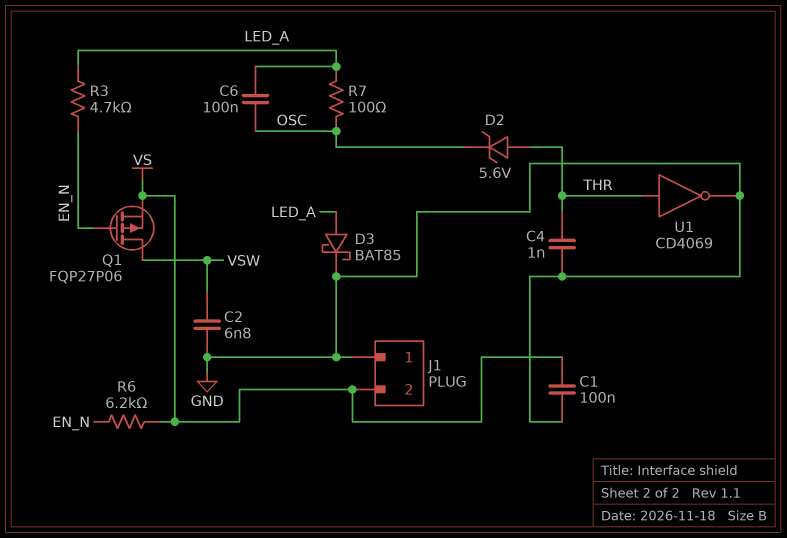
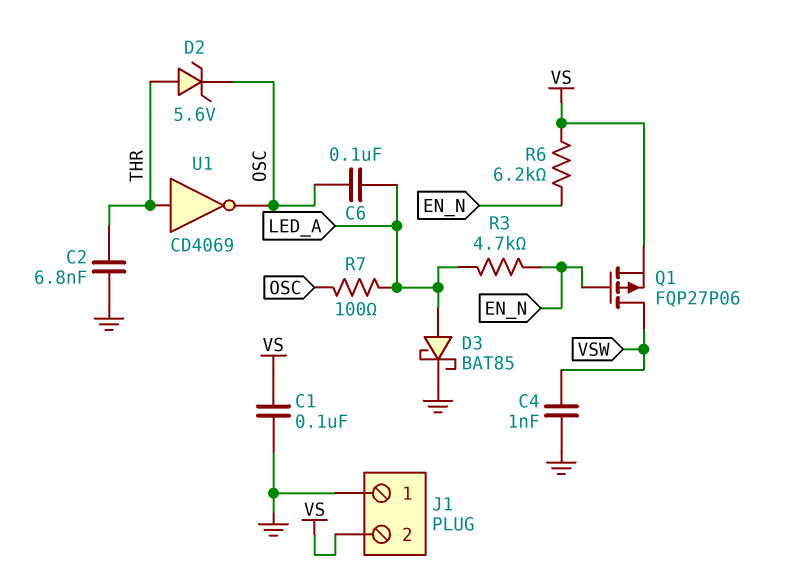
C2: 6.8nF (GND, VSW) -> 6.8nF (GND, THR)
C4: 1nF (GND, THR) -> 1nF (GND, VSW)
U1: NOT CD4069 (in THR, out GND) -> NOT CD4069 (in THR, out OSC)

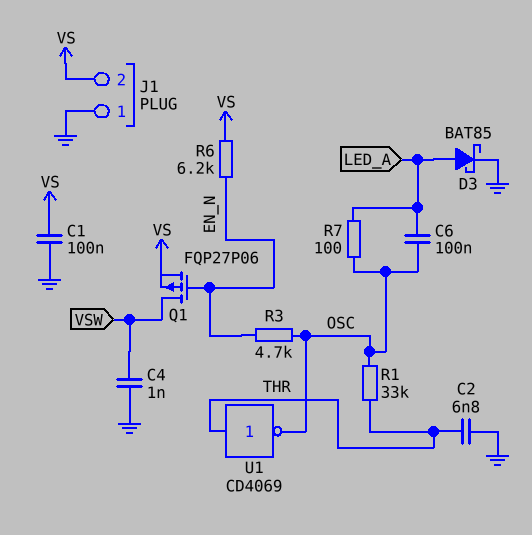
D2: zener 5.6V (A THR, K OSC) -> none
R1: none -> 33k (OSC, THR)
R3: 4.7k (EN_N, LED_A) -> 4.7k (EN_N, OSC)

